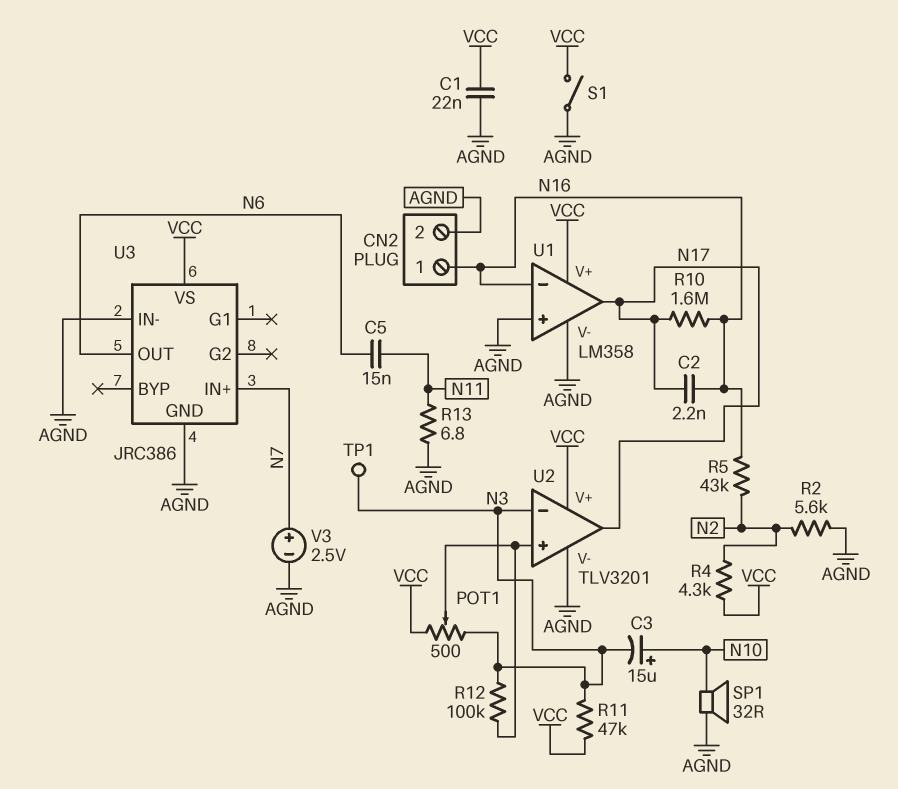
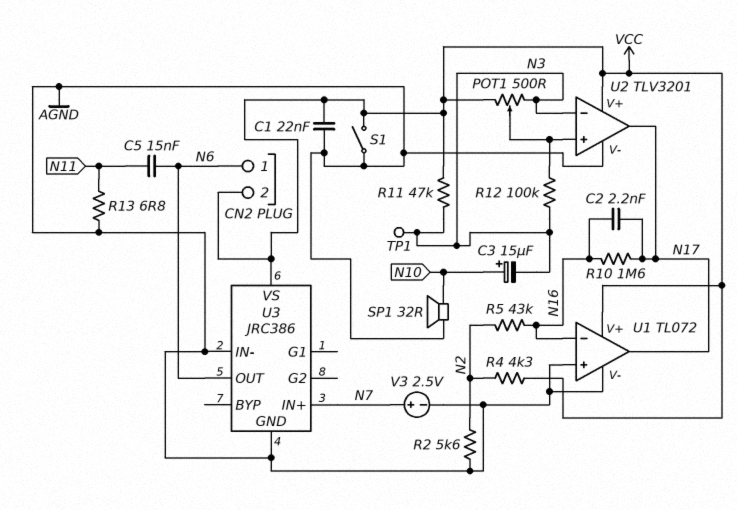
CN2 pin 1: N16 -> N6
CN2 pin 2: AGND -> VCC
U1: LM358 -> TL072

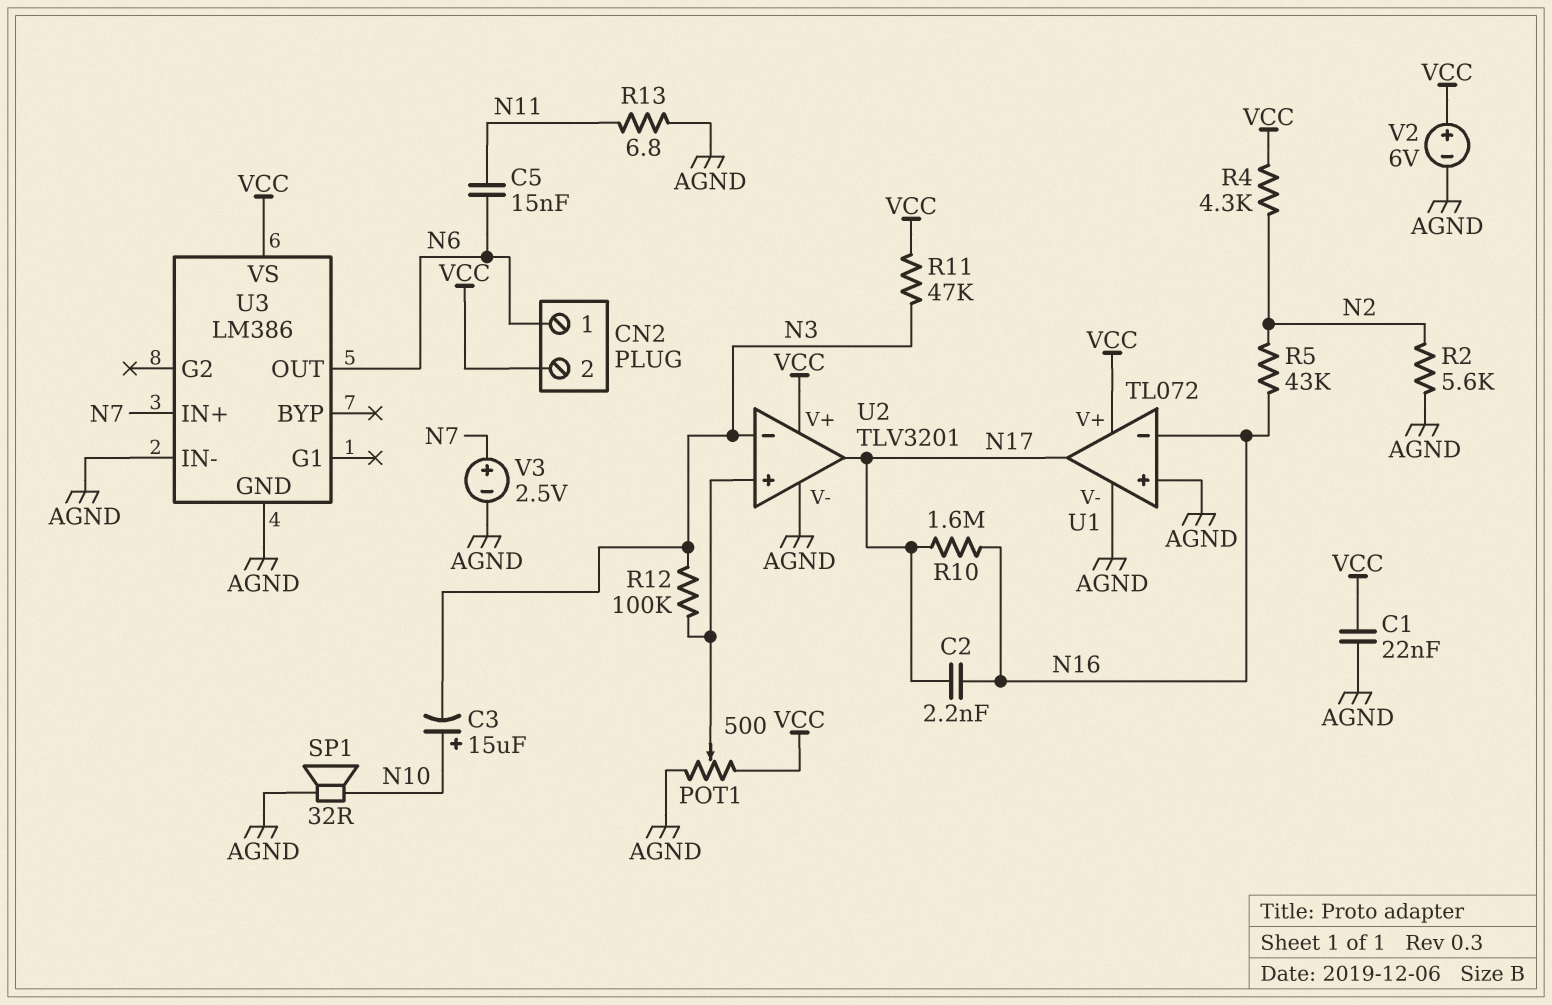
POT1: 500 (N3, VCC, wiper U2/in+) -> 500 (AGND, VCC, wiper U2/in+)
S1: switch (AGND, VCC) -> none
TP1: test point (N3) -> none
U3: JRC386 -> LM386
V2: none -> 6V (plus VCC, minus AGND)

